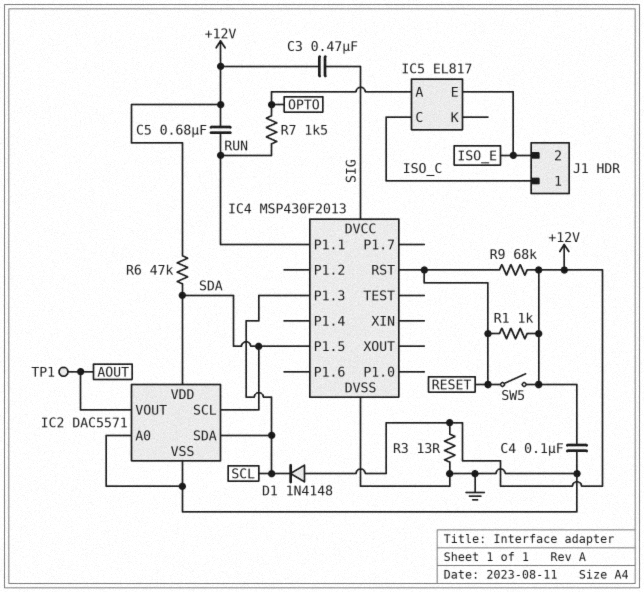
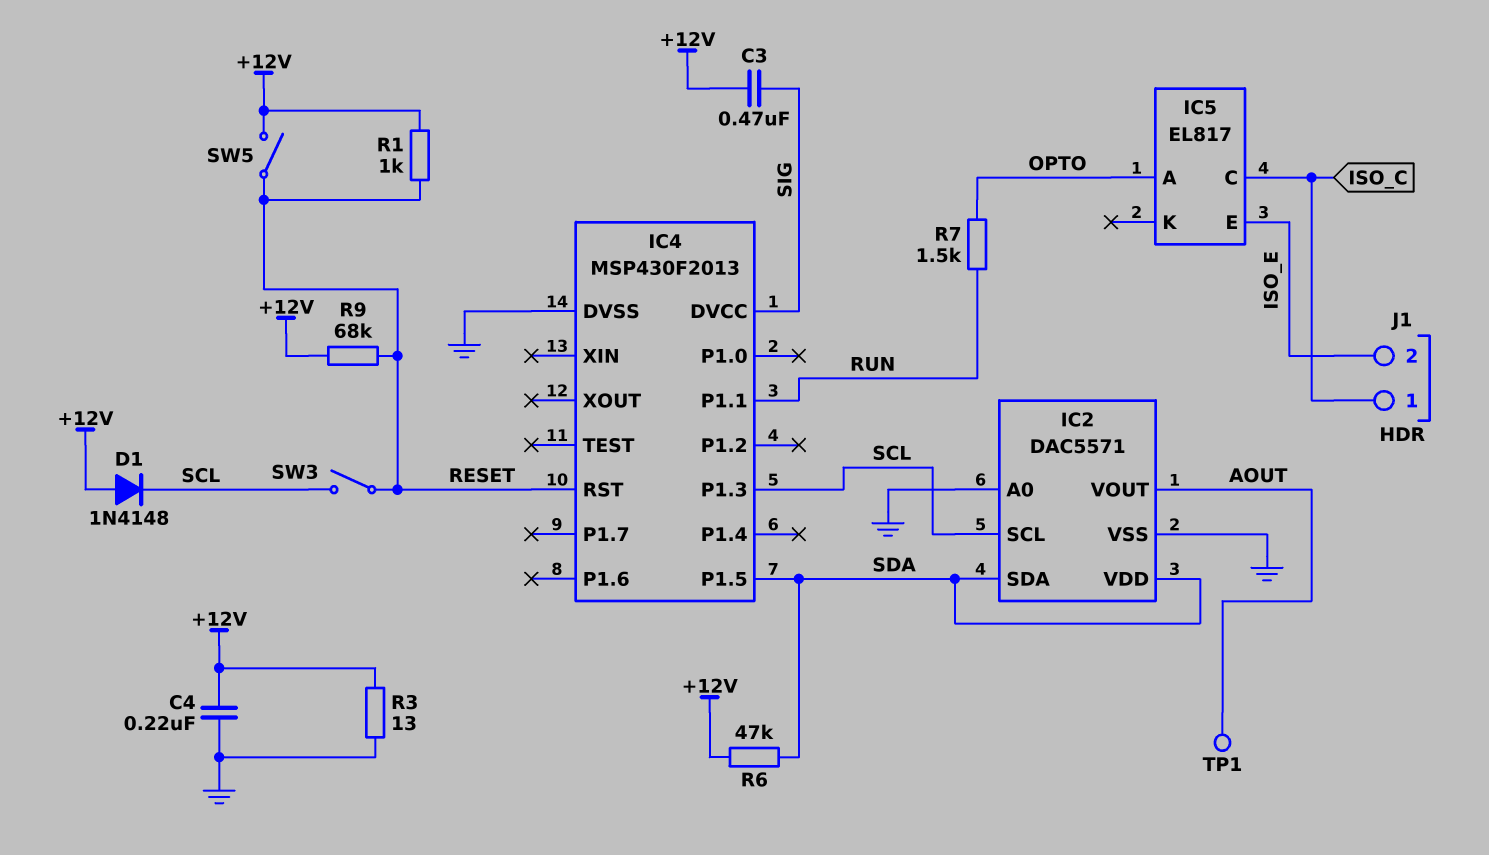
C4: 100nF (+12V, GND) -> 220nF (+12V, GND)
C5: 680nF (+12V, RUN) -> none
IC2 pin SCL: SDA -> SCL
IC2 pin SDA: SCL -> SDA
SW3: none -> switch (RESET, SCL)

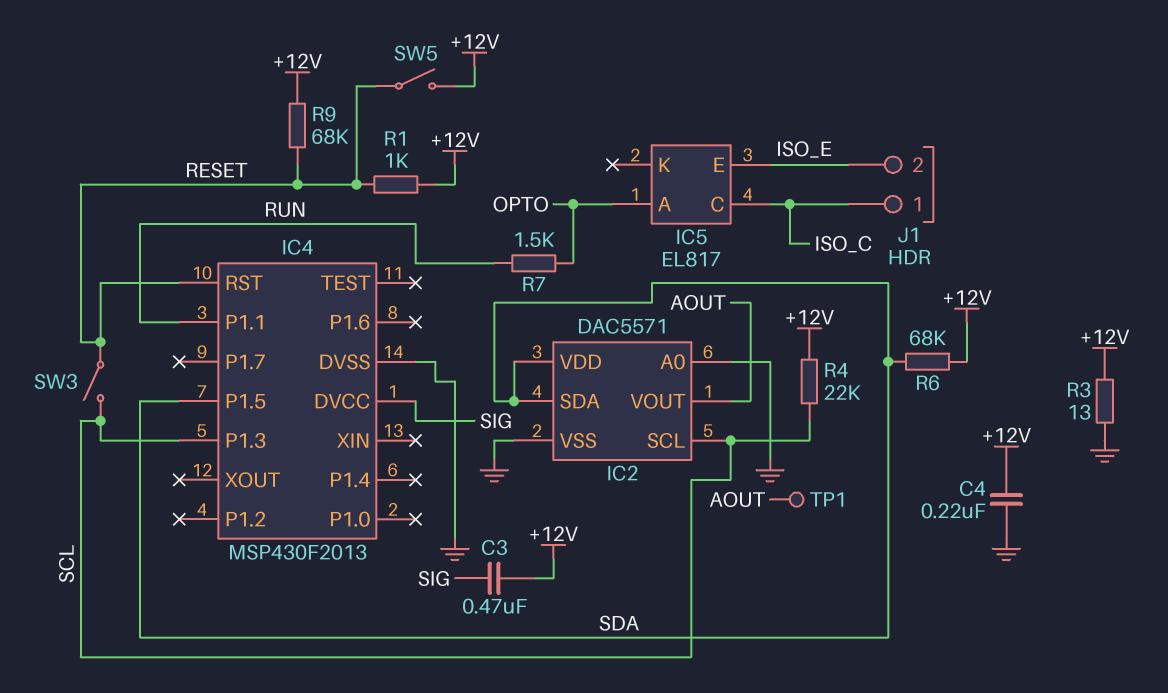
D1: diode 1N4148 (A +12V, K SCL) -> none
R4: none -> 22k (+12V, SCL)
R6: 47k (+12V, SDA) -> 68k (+12V, SDA)

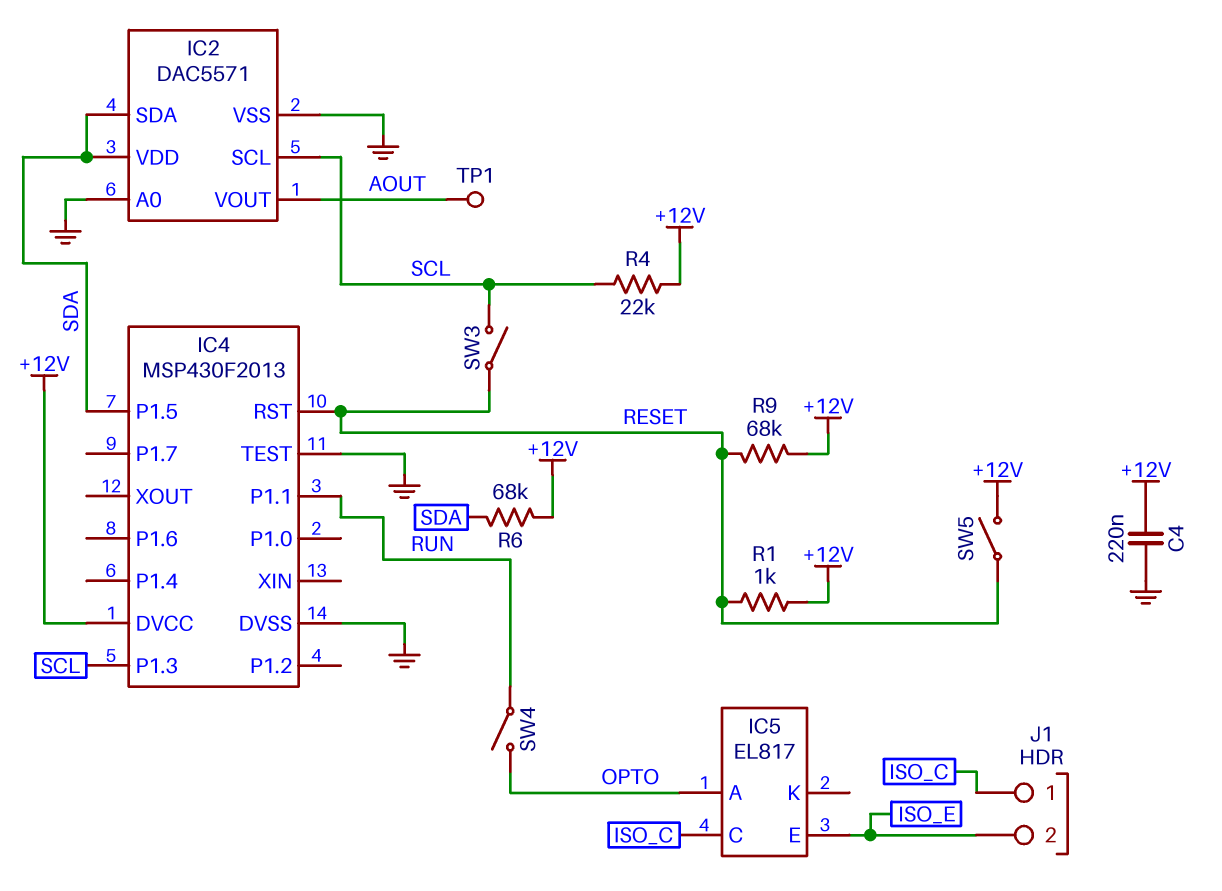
C3: 470nF (+12V, SIG) -> none
IC4 pin DVCC: SIG -> +12V
IC4 pin TEST: none -> GND
R3: 13 (+12V, GND) -> none
R7: 1.5k (OPTO, RUN) -> none
SW4: none -> switch (OPTO, RUN)

